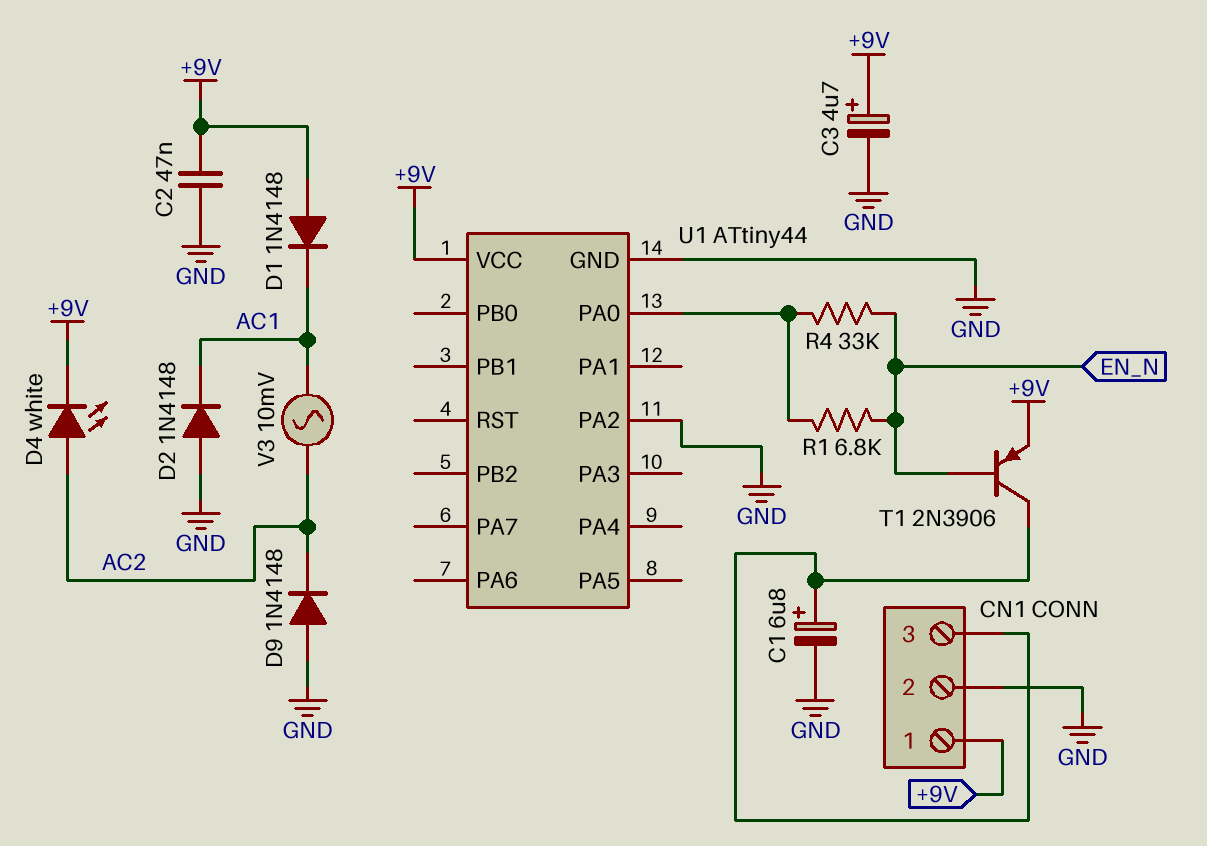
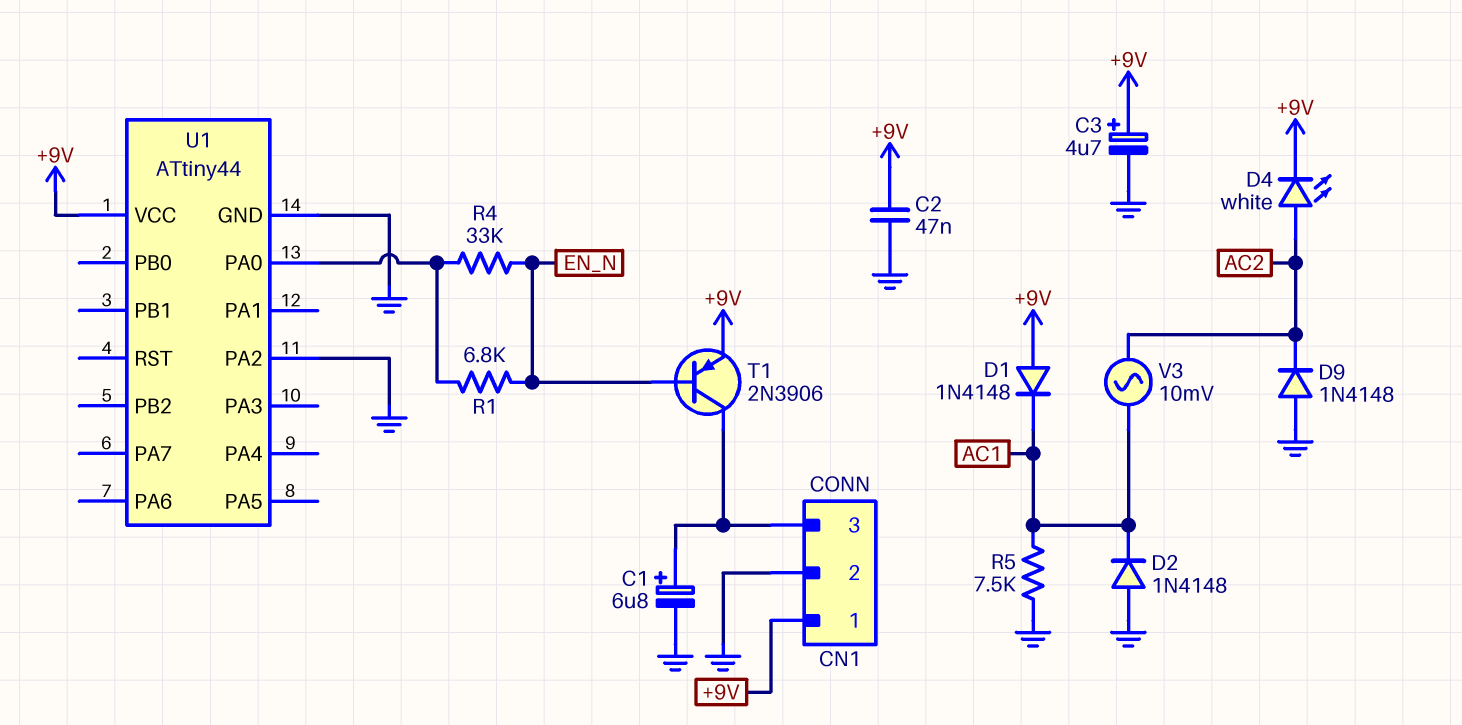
R5: none -> 7.5k (AC1, GND)

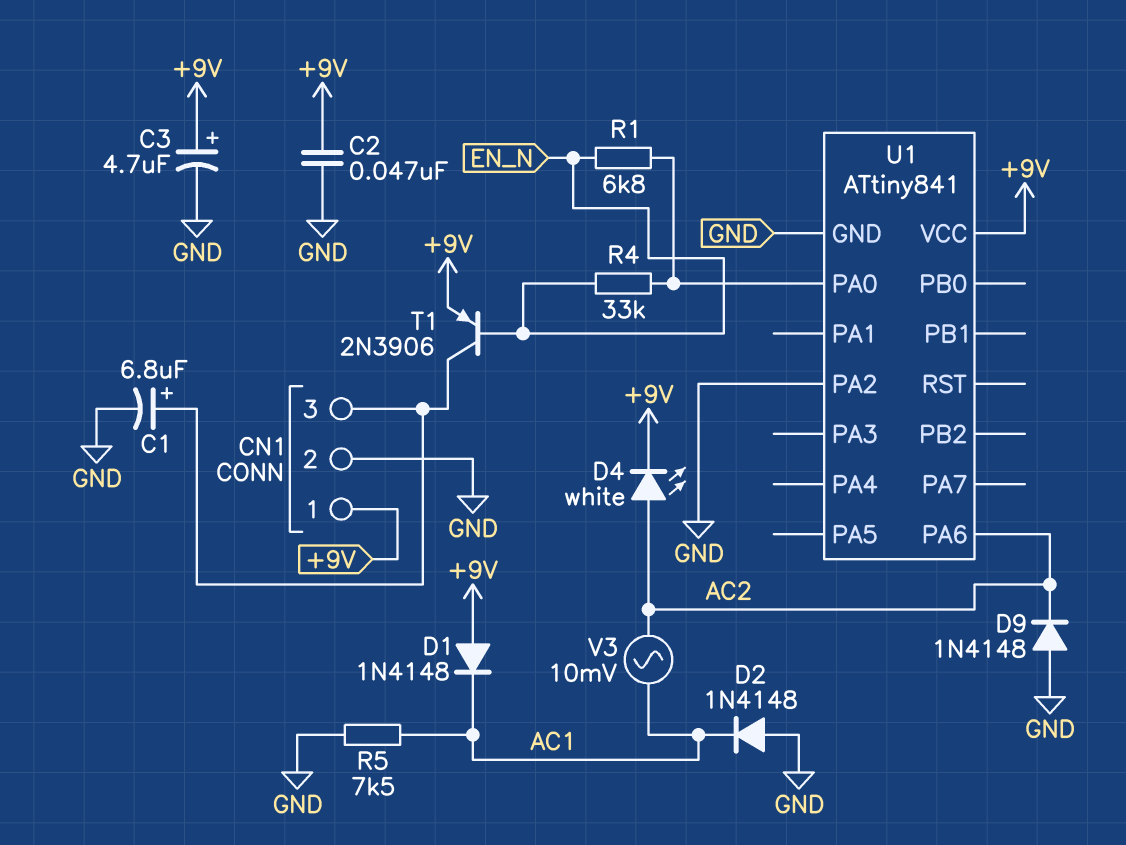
U1: ATtiny44 -> ATtiny841
U1 pin PA6: none -> AC2

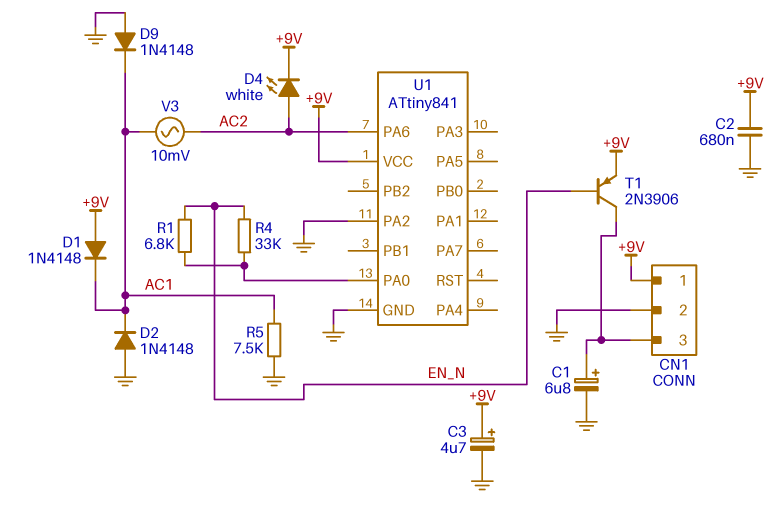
C2: 47nF (+9V, GND) -> 680nF (+9V, GND)
D9: diode 1N4148 (A GND, K AC2) -> diode 1N4148 (A GND, K AC1)

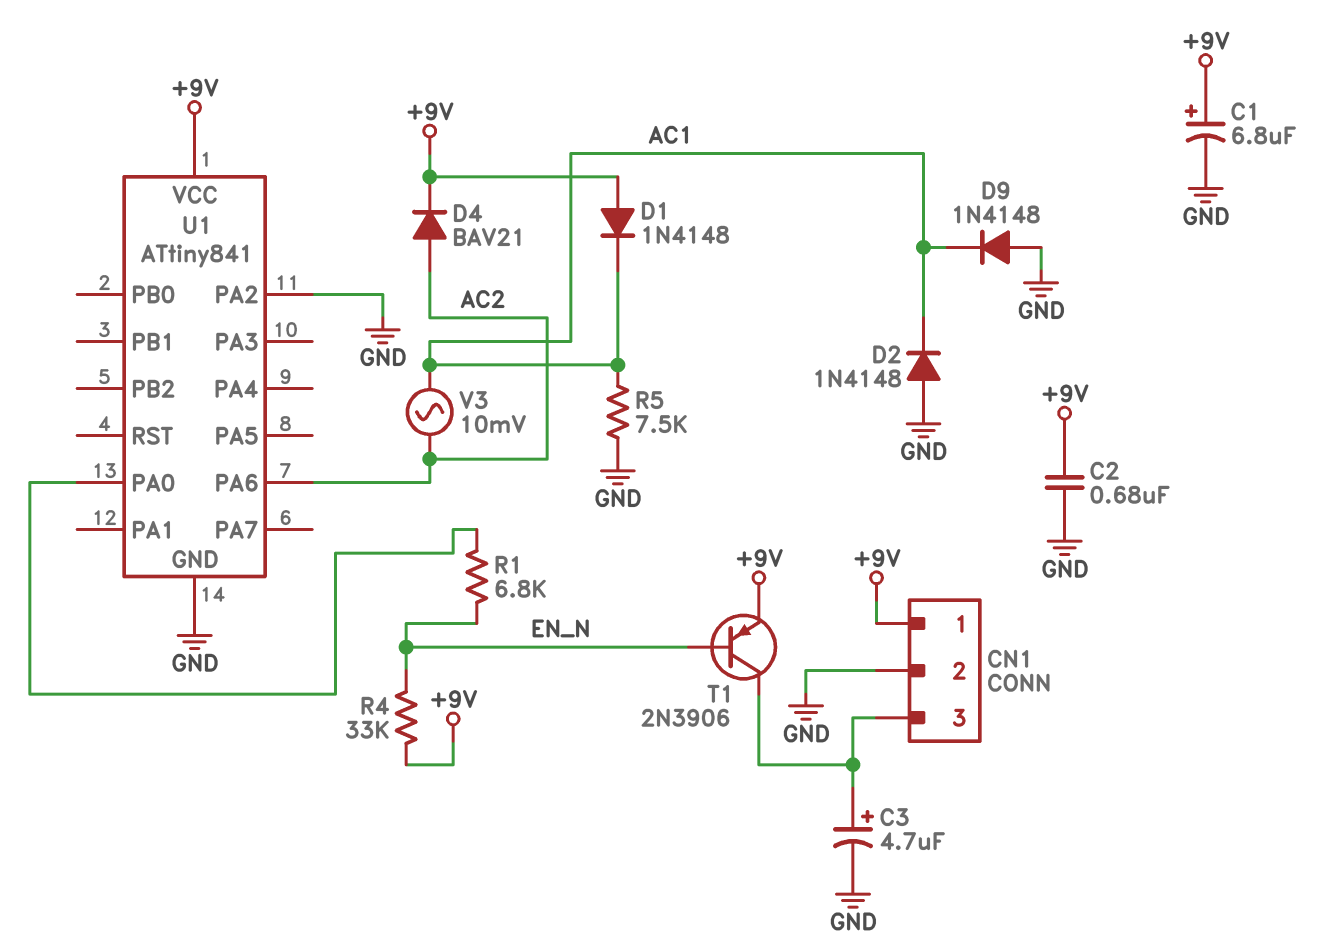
C1: 6.8uF (plus CN1/3, minus GND) -> 6.8uF (plus +9V, minus GND)
C3: 4.7uF (plus +9V, minus GND) -> 4.7uF (plus CN1/3, minus GND)
D4: LED white (A AC2, K +9V) -> diode BAV21 (A AC2, K +9V)
R4: 33k (EN_N, U1/PA0) -> 33k (+9V, EN_N)

